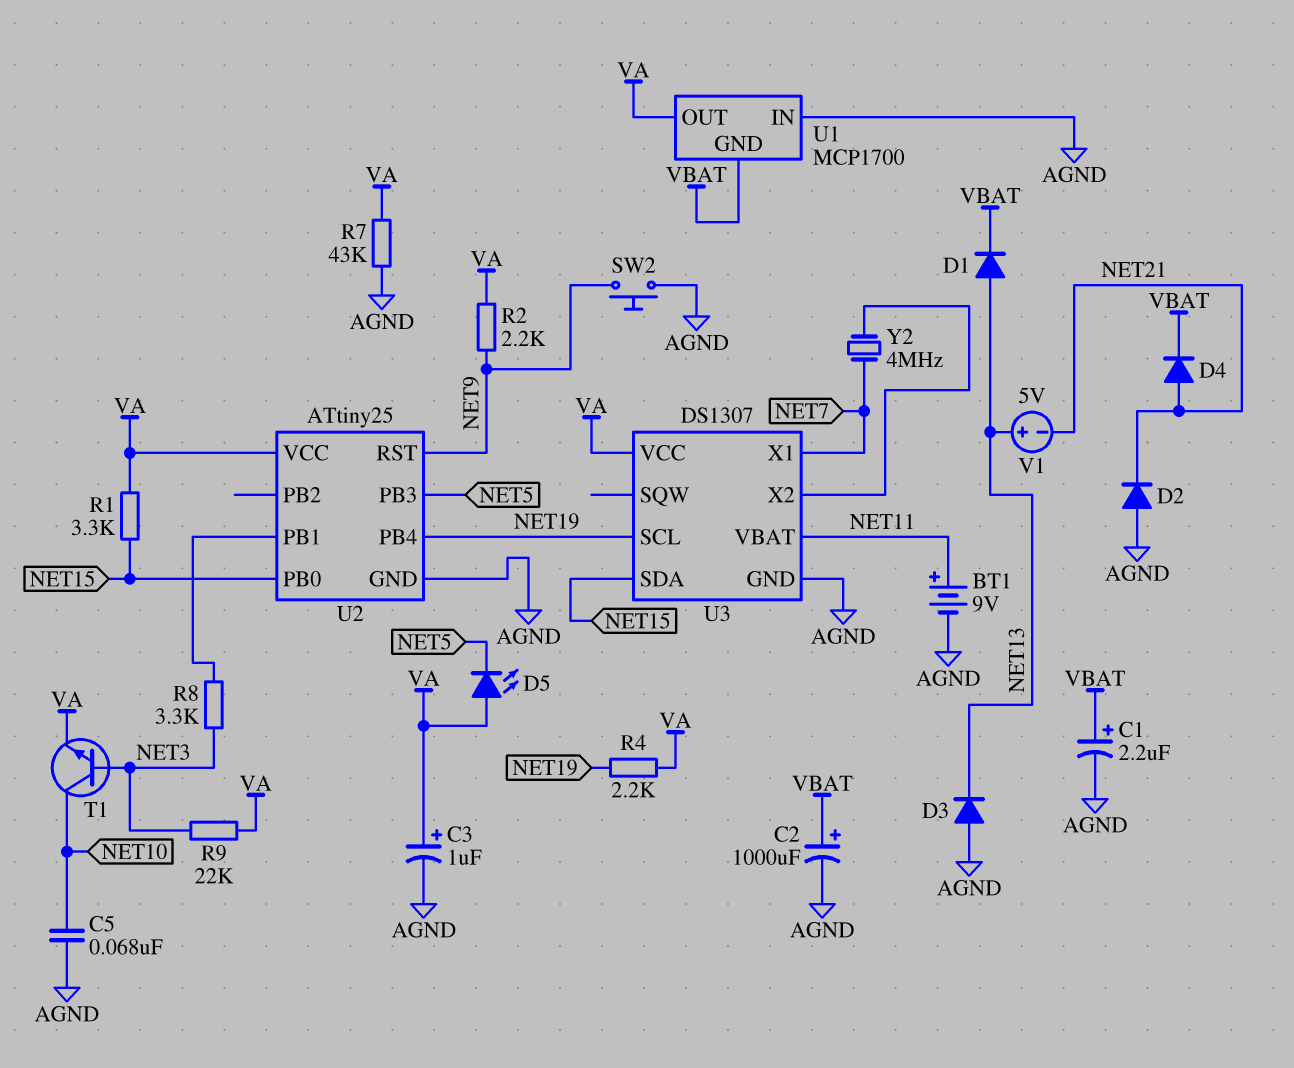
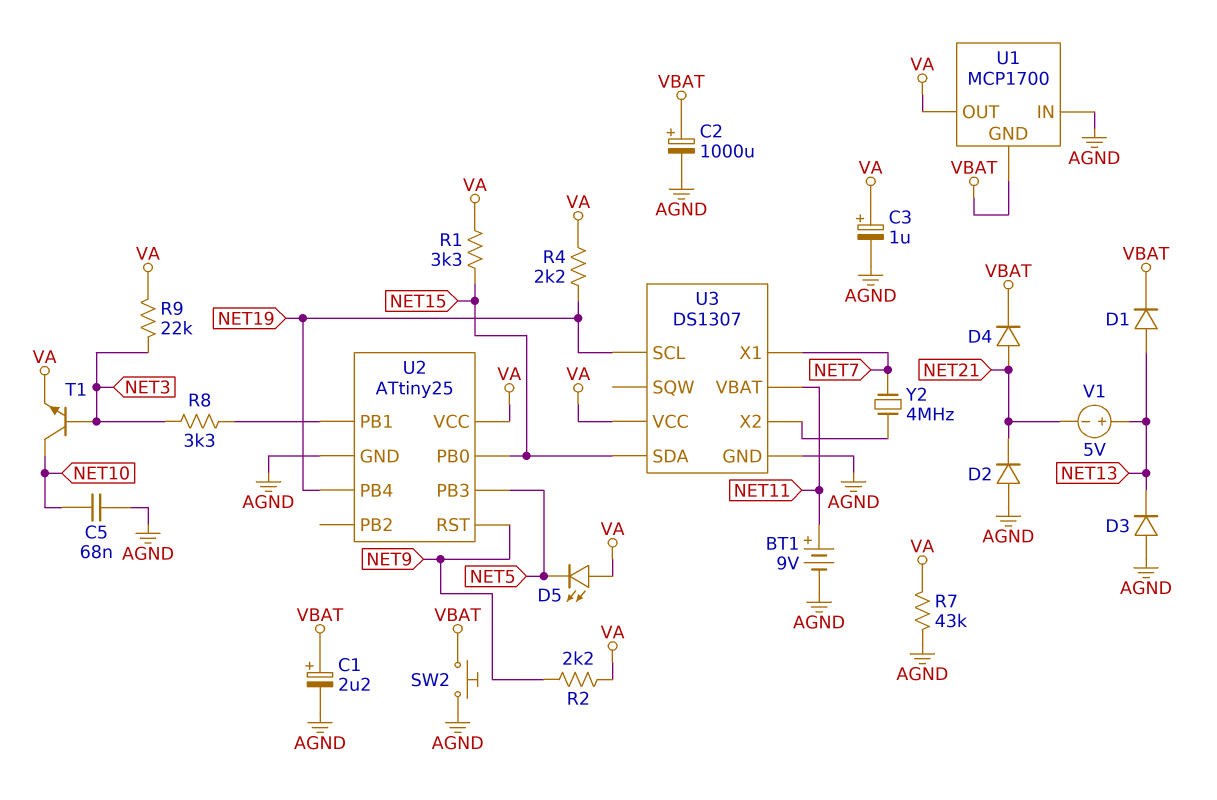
SW2: button (AGND, NET9) -> button (AGND, VBAT)

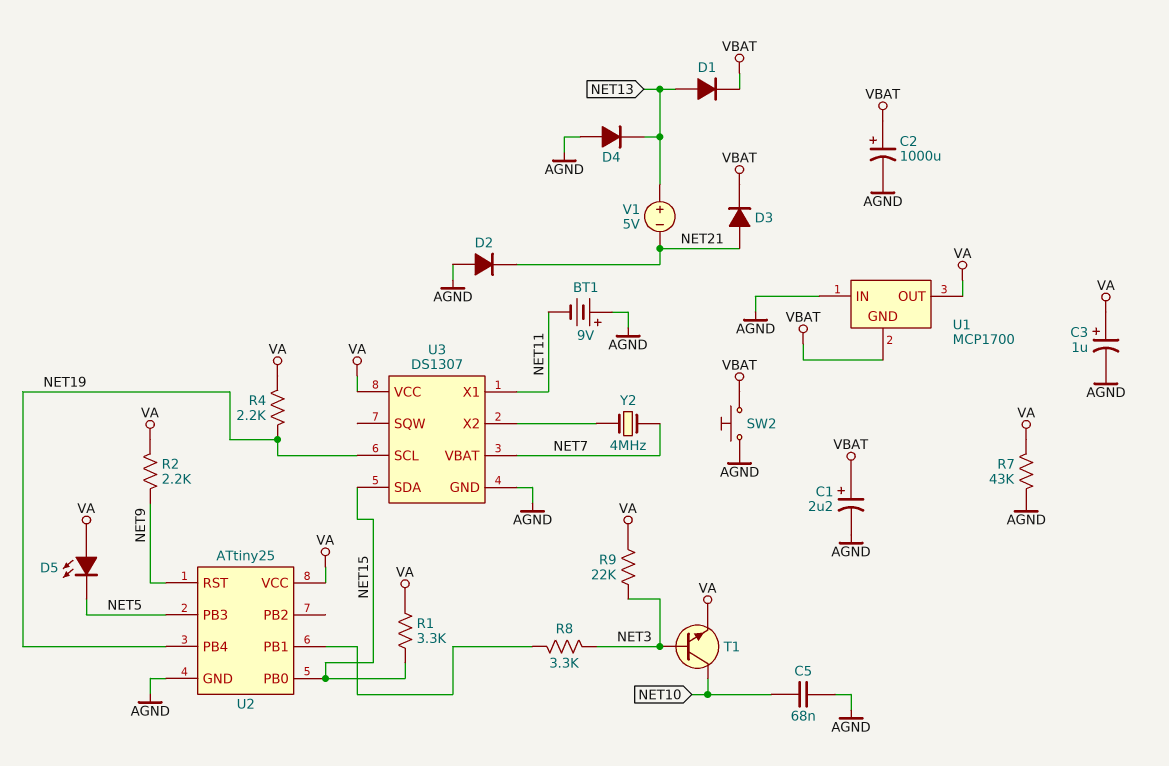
BT1: 9V (plus NET11, minus AGND) -> 9V (plus AGND, minus NET11)
D3: diode (A AGND, K NET13) -> diode (A NET21, K VBAT)
D4: diode (A NET21, K VBAT) -> diode (A AGND, K NET13)
U3 pin VBAT: NET11 -> NET7
U3 pin X1: NET7 -> NET11

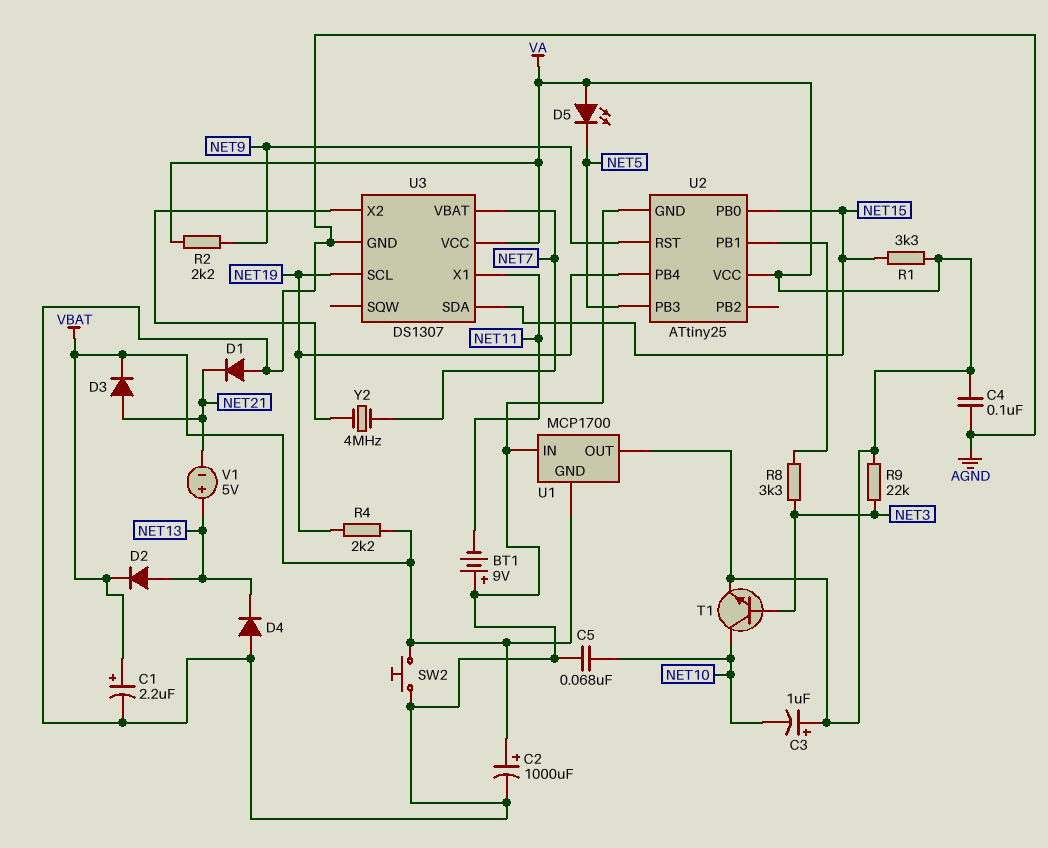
C3: 1uF (plus VA, minus AGND) -> 1uF (plus VA, minus NET10)
C4: none -> 100nF (AGND, VA)
D1: diode (A NET13, K VBAT) -> diode (A AGND, K NET21)
D2: diode (A AGND, K NET21) -> diode (A NET13, K VBAT)
R4: 2.2k (NET19, VA) -> 2.2k (NET19, VBAT)
R7: 43k (AGND, VA) -> none

